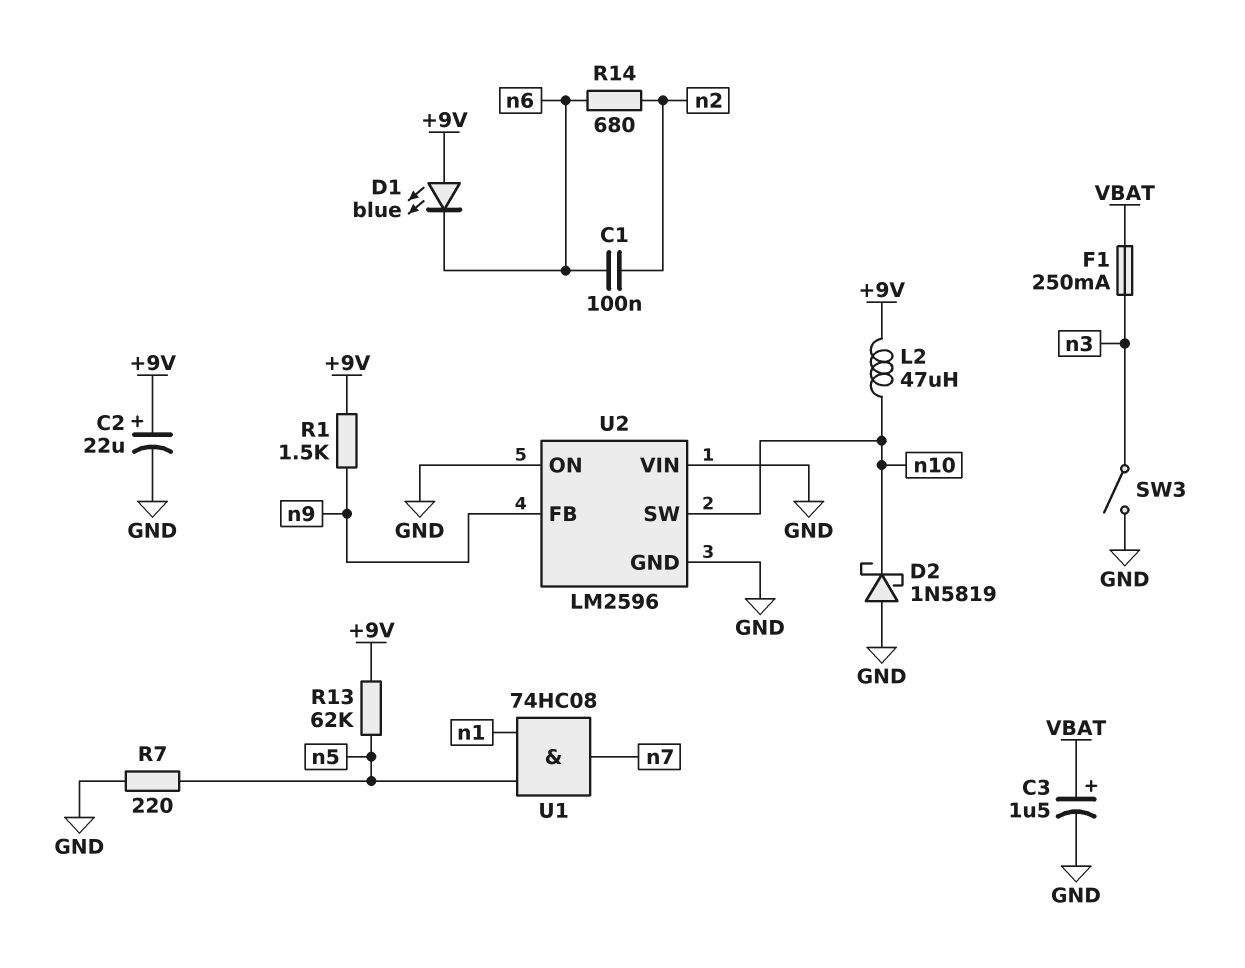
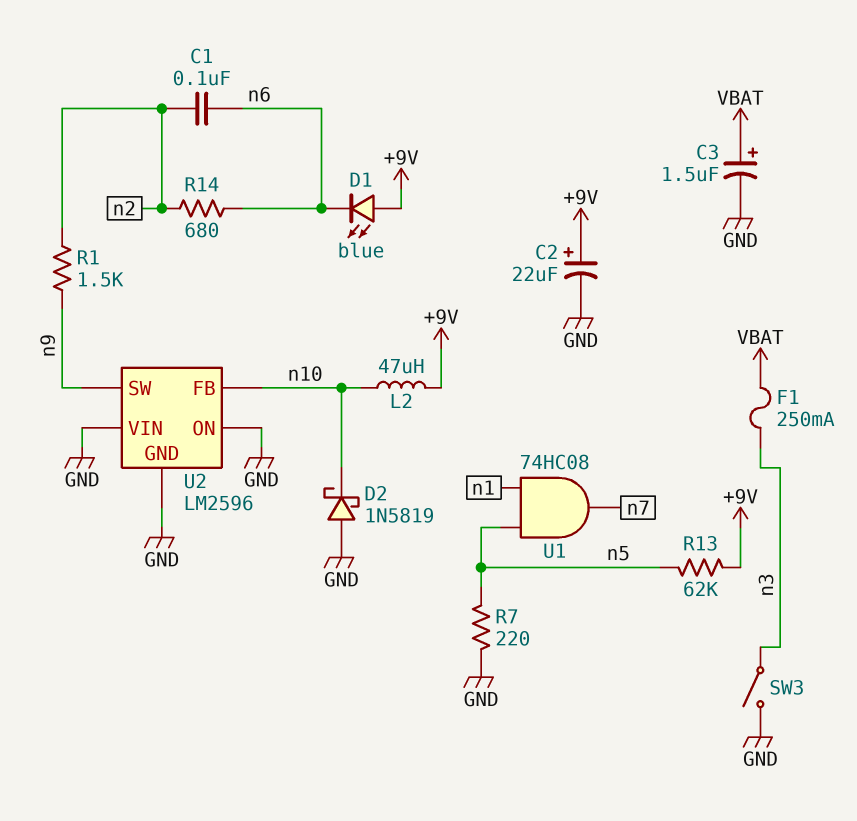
R1: 1.5k (+9V, n9) -> 1.5k (n2, n9)
U2 pin FB: n9 -> n10
U2 pin SW: n10 -> n9

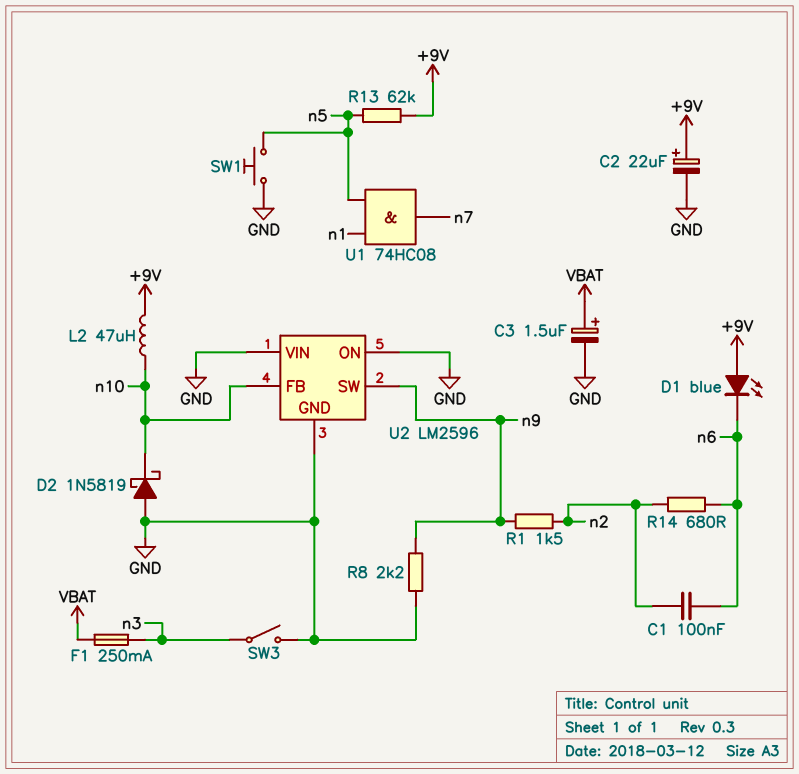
R7: 220 (GND, n5) -> none
R8: none -> 2.2k (GND, n9)
SW1: none -> button (GND, n5)

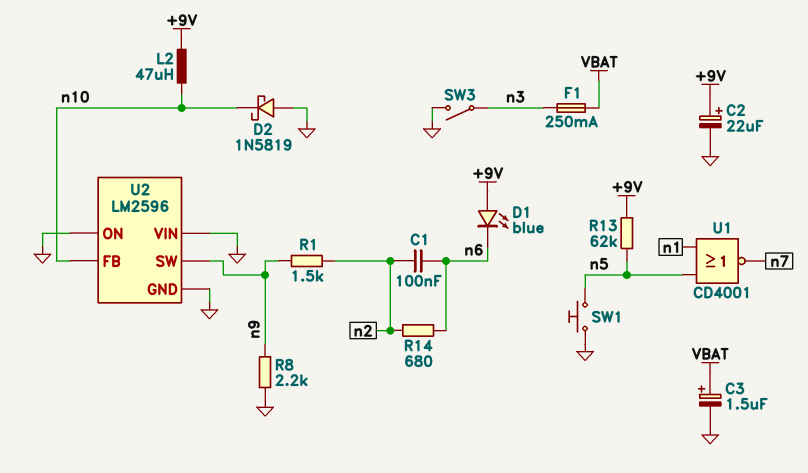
U1: AND 74HC08 (in n1, in n5, out n7) -> NOR CD4001 (in n1, in n5, out n7)

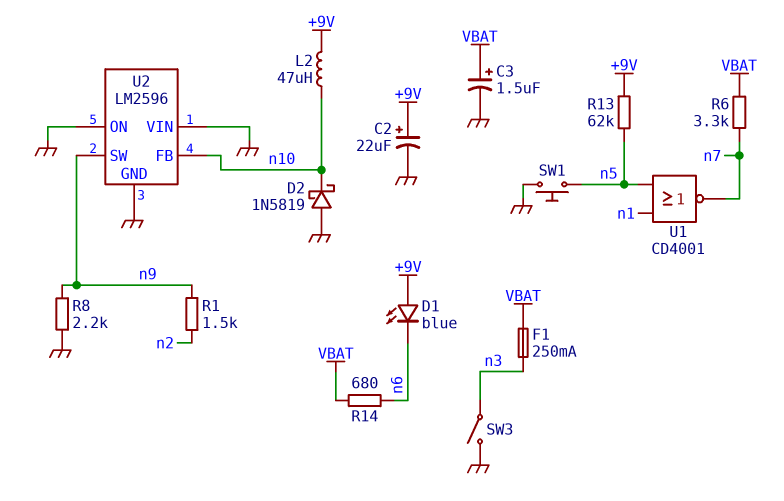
C1: 100nF (n2, n6) -> none
R6: none -> 3.3k (VBAT, n7)
R14: 680 (n2, n6) -> 680 (VBAT, n6)

